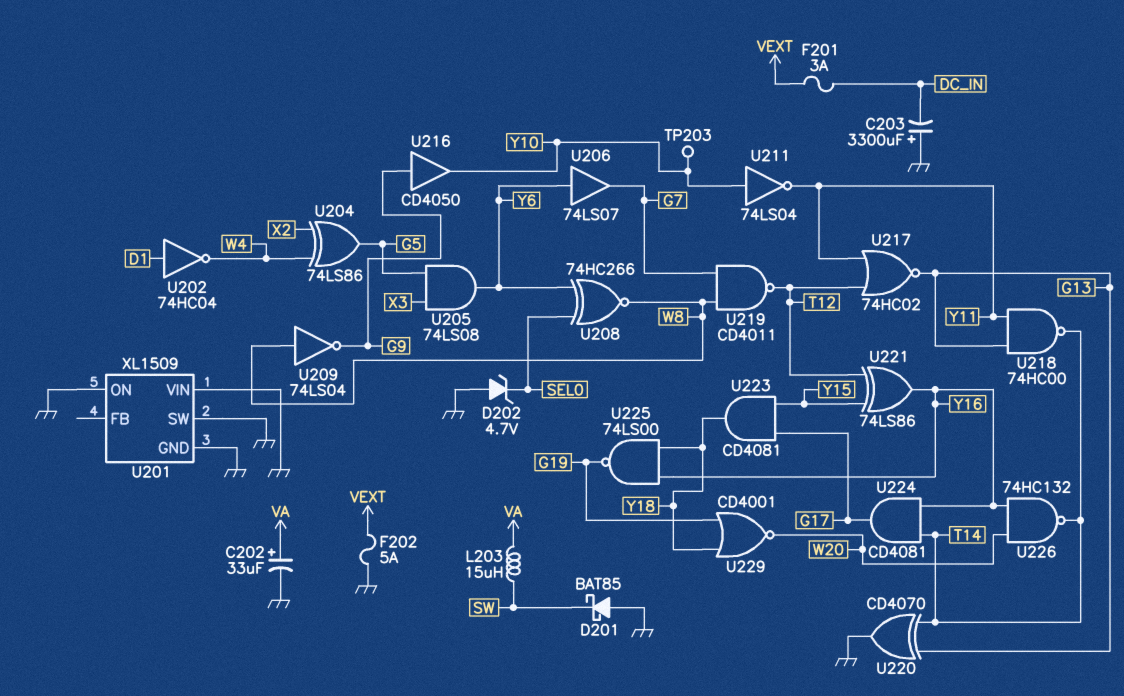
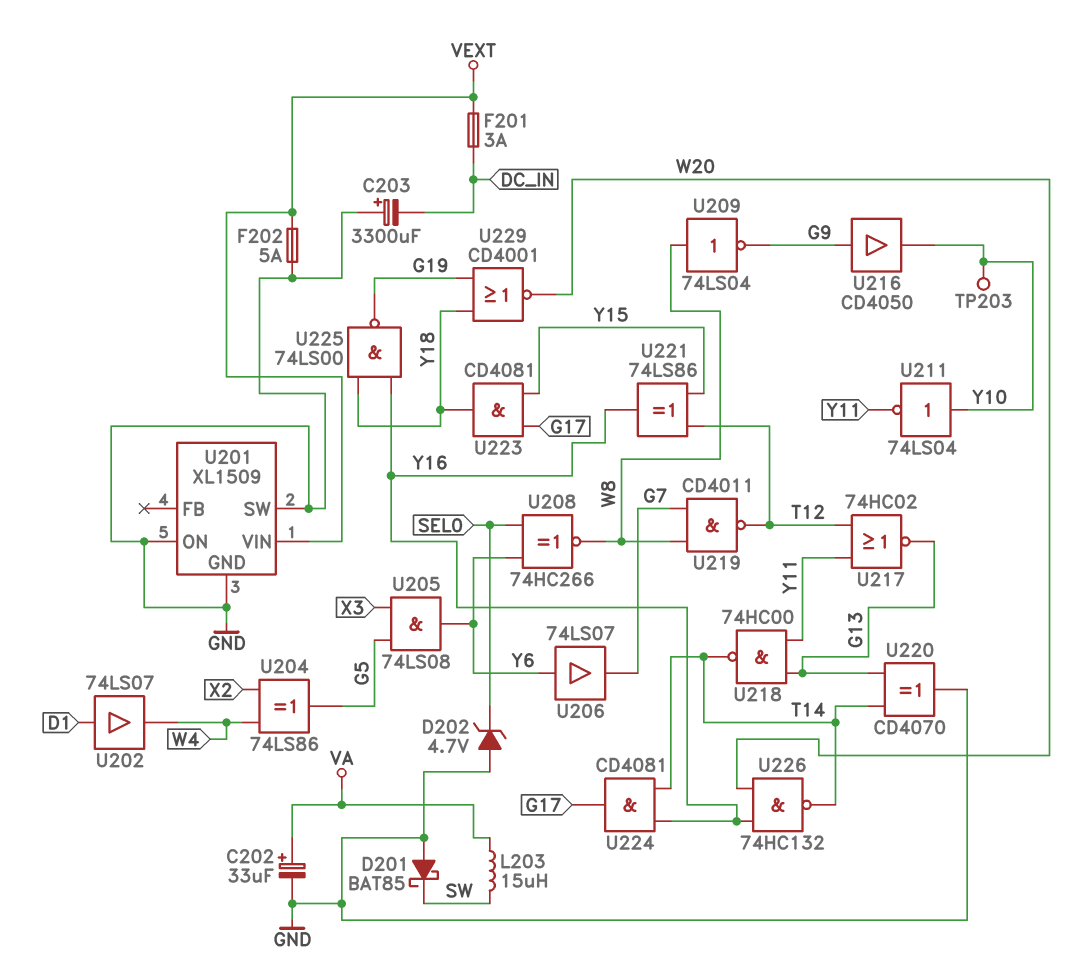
U201 pin VIN: GND -> VEXT
U202: NOT 74HC04 (in D1, out W4) -> buffer 74LS07 (in D1, out W4)

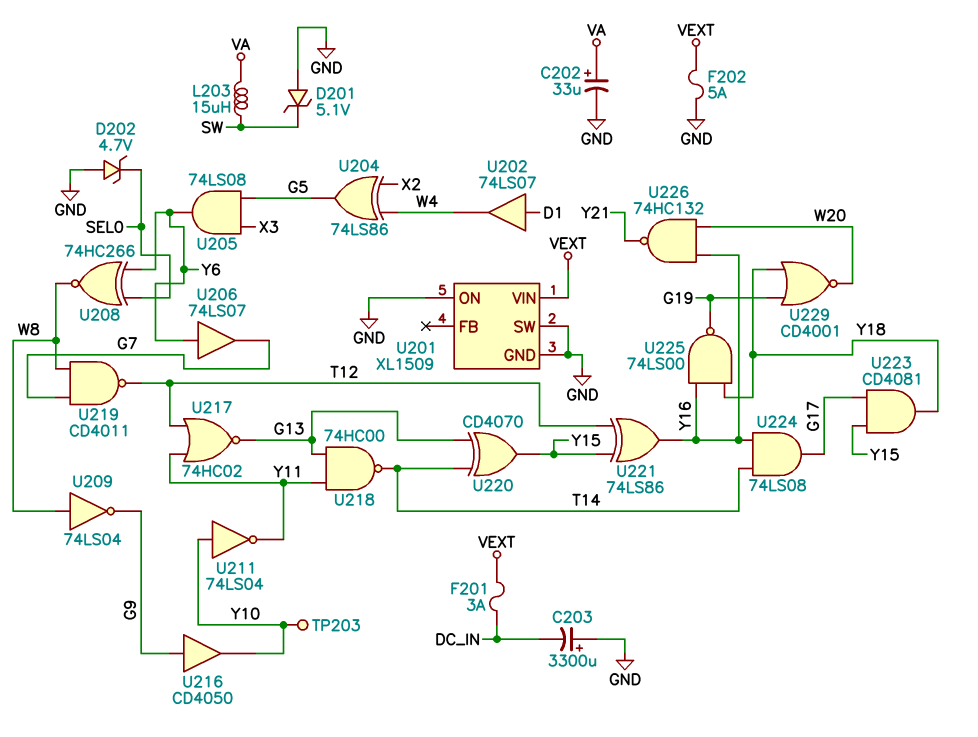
D201: schottky BAT85 (A GND, K SW) -> zener 5.1V (A GND, K SW)
U220: XOR CD4070 (in G13, in T14, out GND) -> XOR CD4070 (in G13, in T14, out Y15)
U224: AND CD4081 (in T14, in Y16, out G17) -> AND 74LS08 (in T14, in Y16, out G17)
U226: NAND 74HC132 (in W20, in Y16, out T14) -> NAND 74HC132 (in W20, in Y16, out Y21)

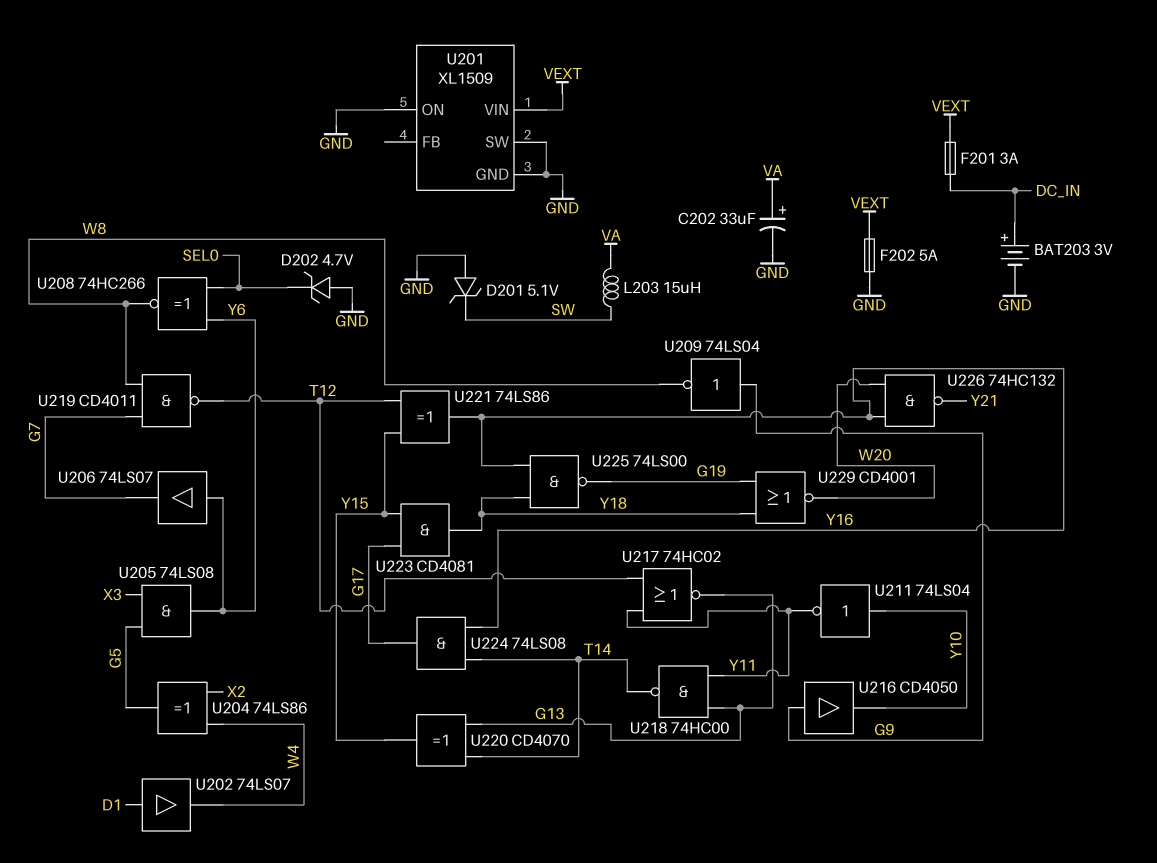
BAT203: none -> 3V (plus DC_IN, minus GND)
C203: 3300uF (plus GND, minus DC_IN) -> none
TP203: test point (Y10) -> none
U209: NOT 74LS04 (in W8, out G9) -> NOT 74LS04 (in G9, out W8)

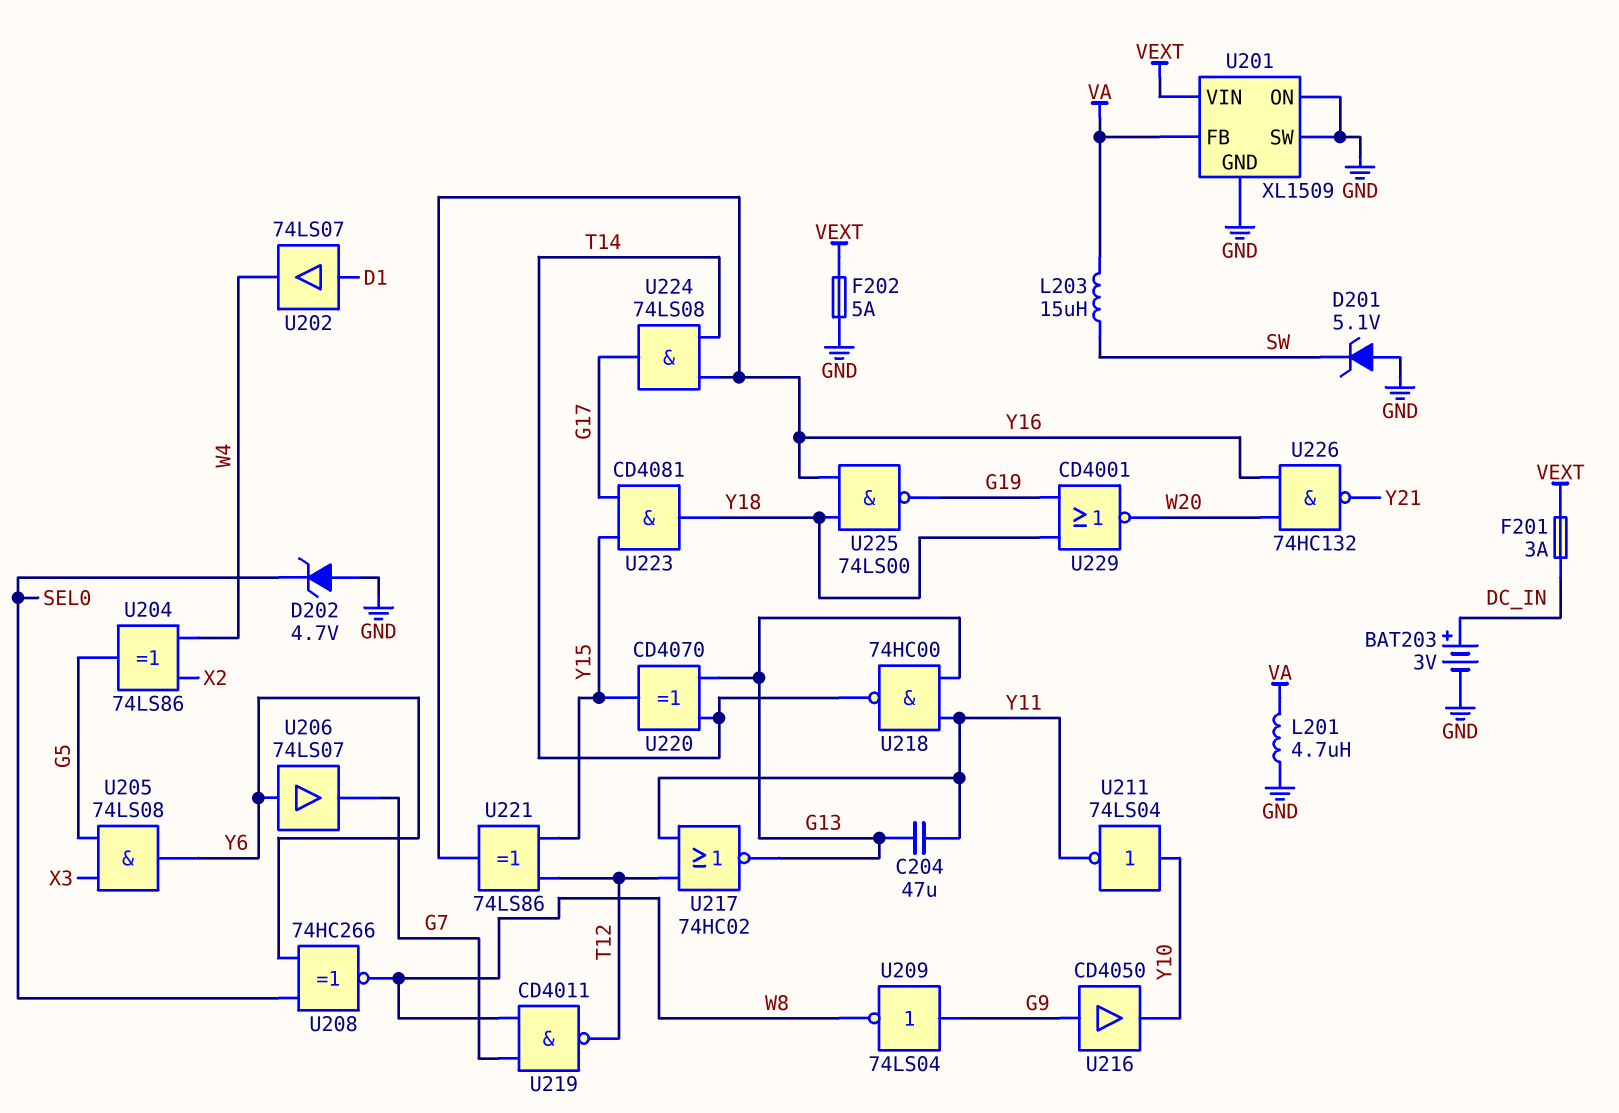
C202: 33uF (plus VA, minus GND) -> none
C204: none -> 47uF (G13, Y11)
L201: none -> 4.7uH (GND, VA)
U201 pin FB: none -> VA

